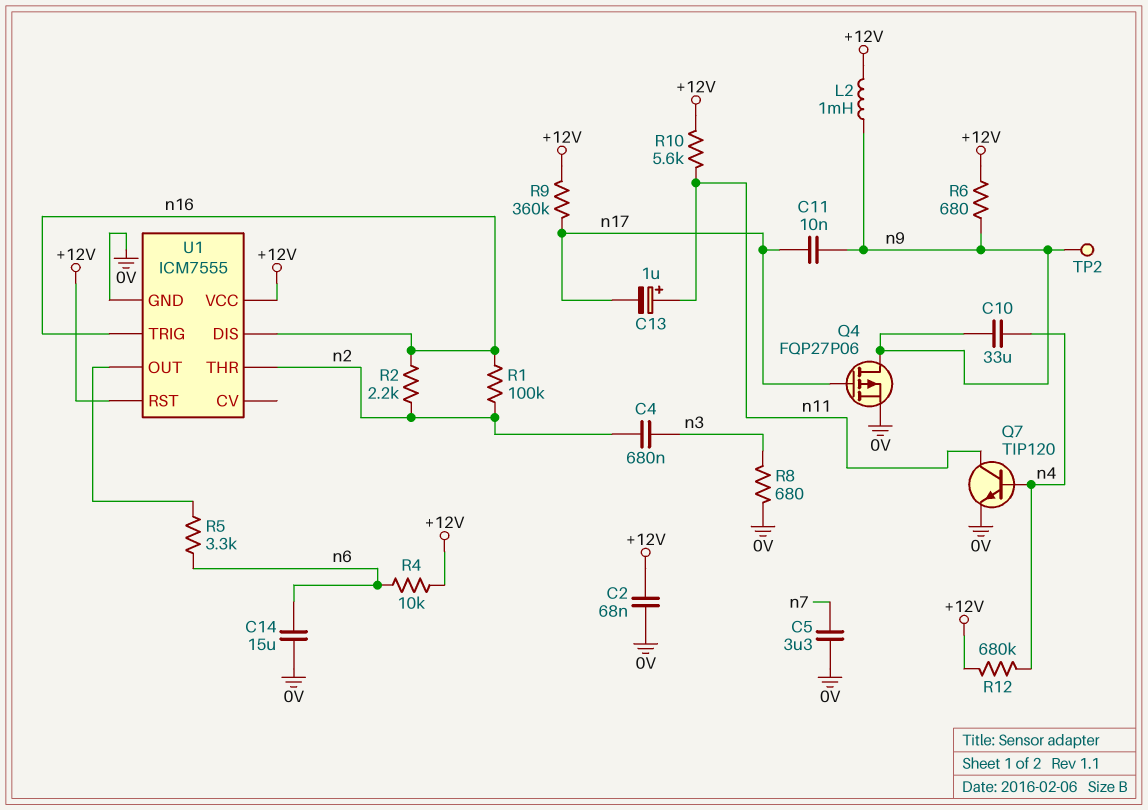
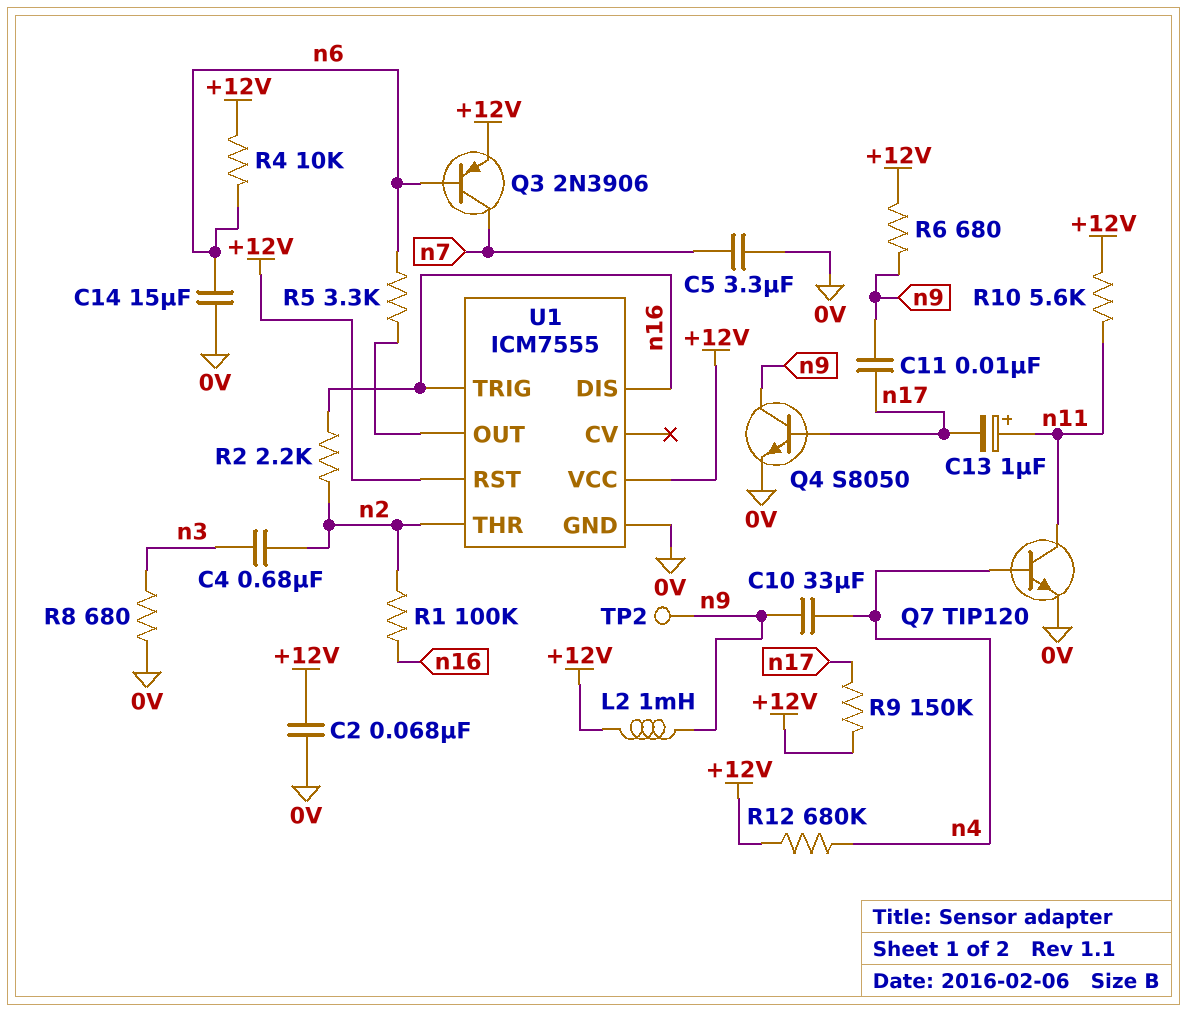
Q3: none -> PNP 2N3906 (B n6, C n7, E +12V)
Q4: PMOS FQP27P06 (G n17, D n9, S 0V) -> NPN S8050 (B n17, C n9, E 0V)
R9: 360k (+12V, n17) -> 150k (+12V, n17)

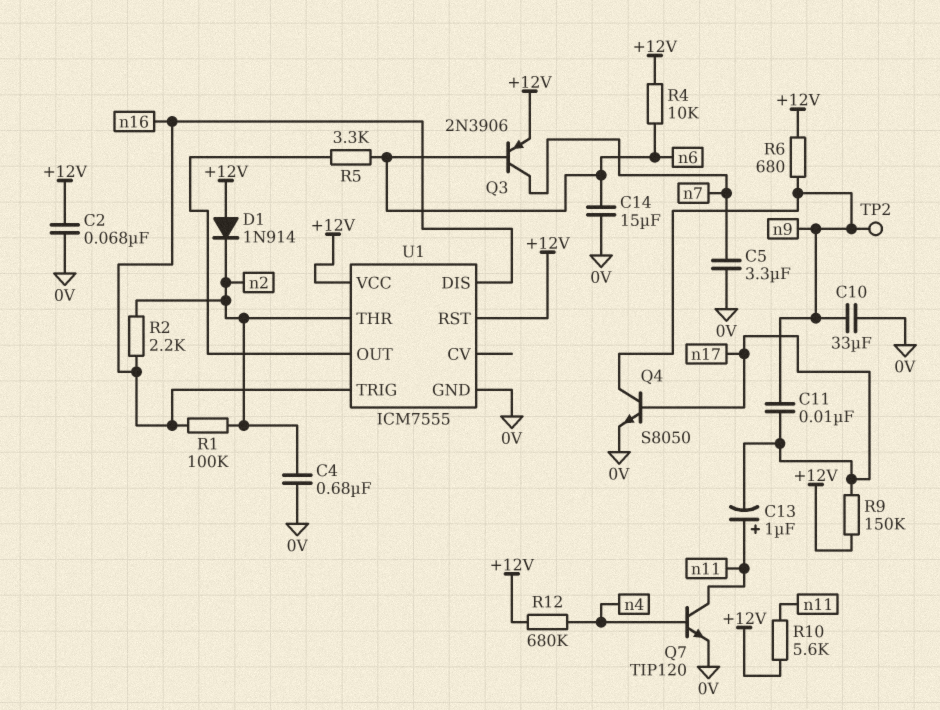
C4: 680nF (n2, n3) -> 680nF (0V, n2)
C10: 33uF (n4, n9) -> 33uF (0V, n9)
D1: none -> diode 1N914 (A +12V, K n2)
L2: 1mH (+12V, n9) -> none
R8: 680 (0V, n3) -> none

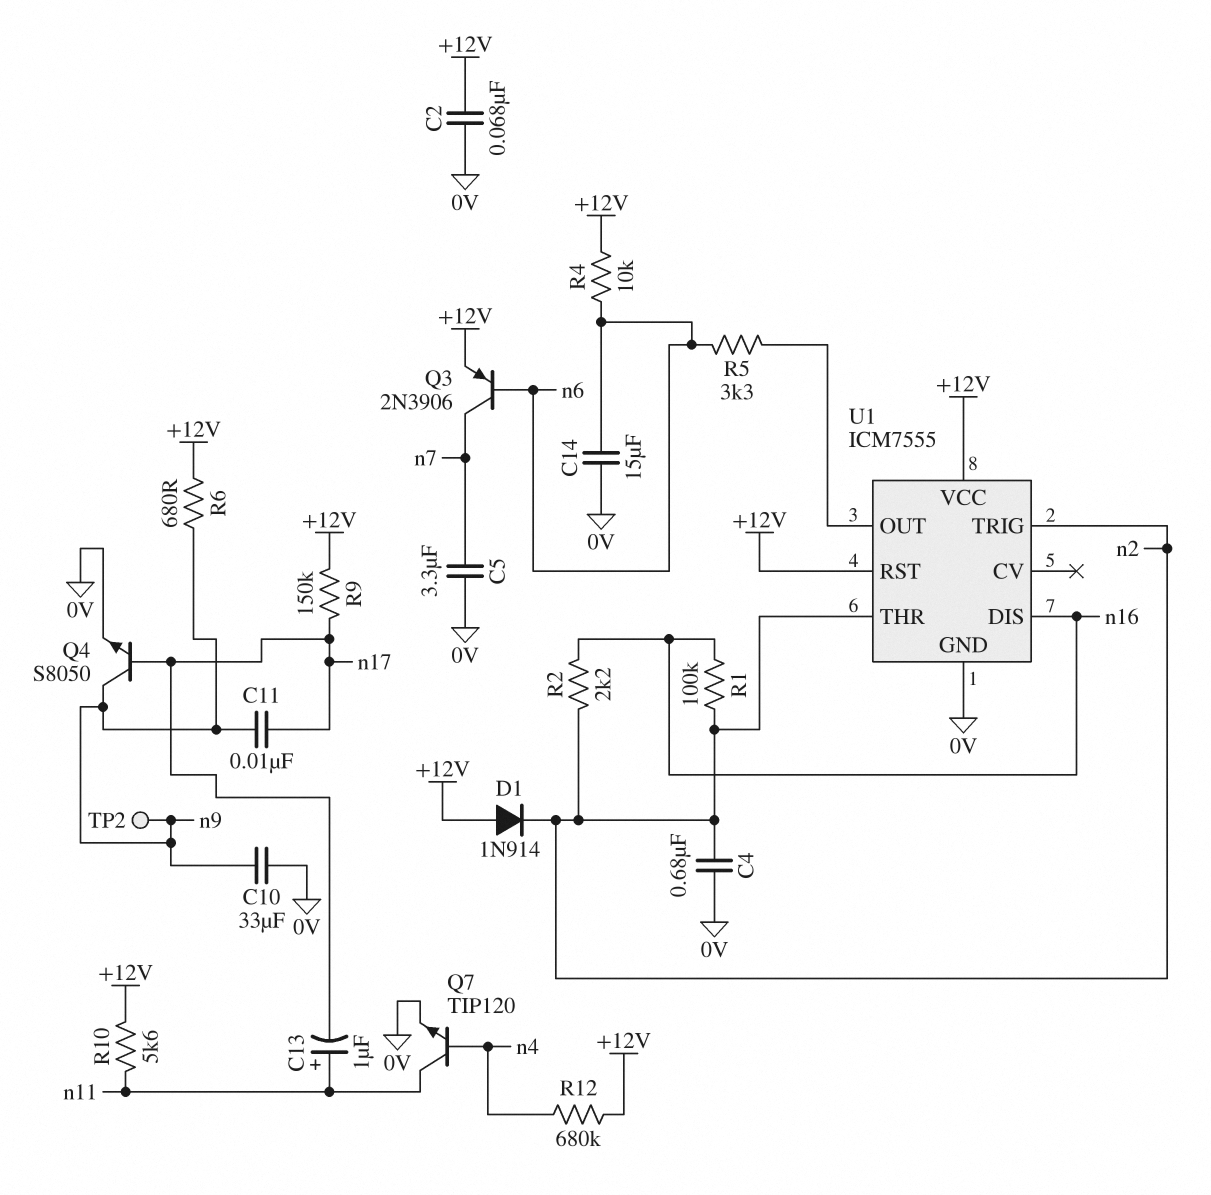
U1 pin TRIG: n16 -> n2

